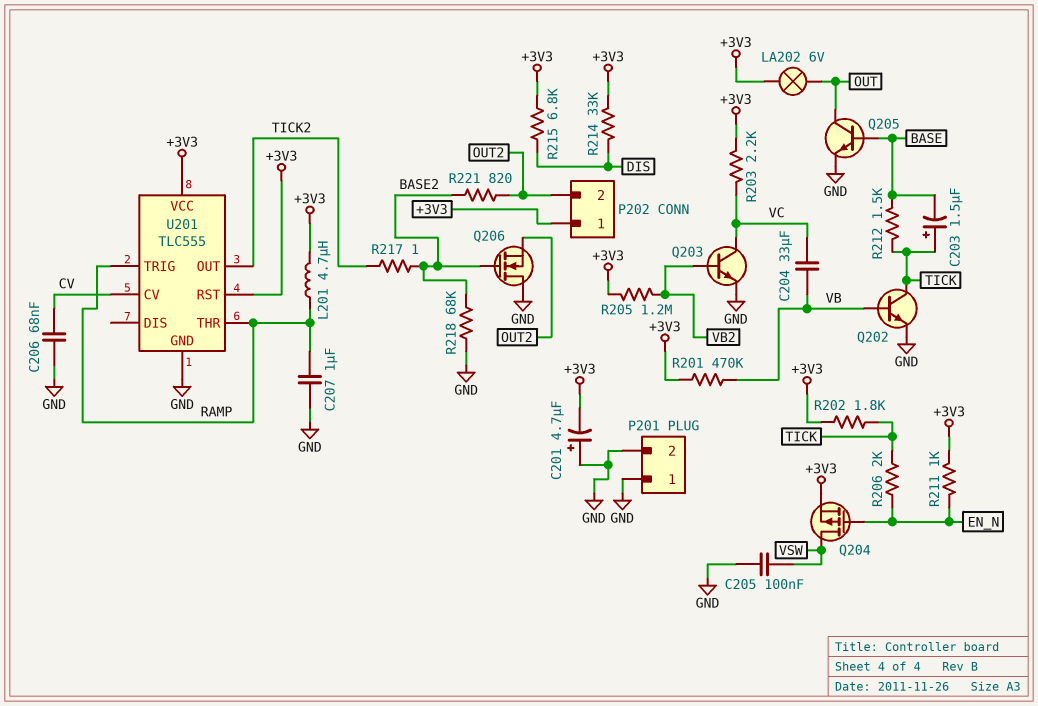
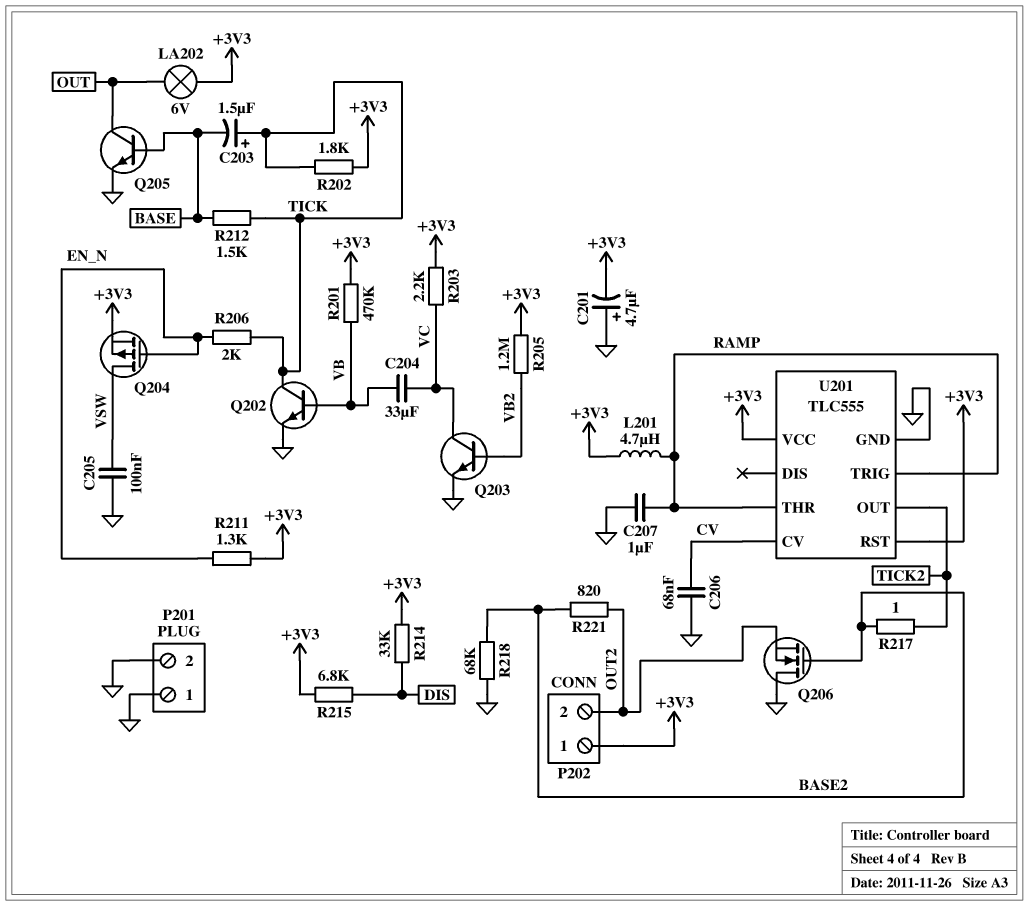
R211: 1k (+3V3, EN_N) -> 1.3k (+3V3, EN_N)

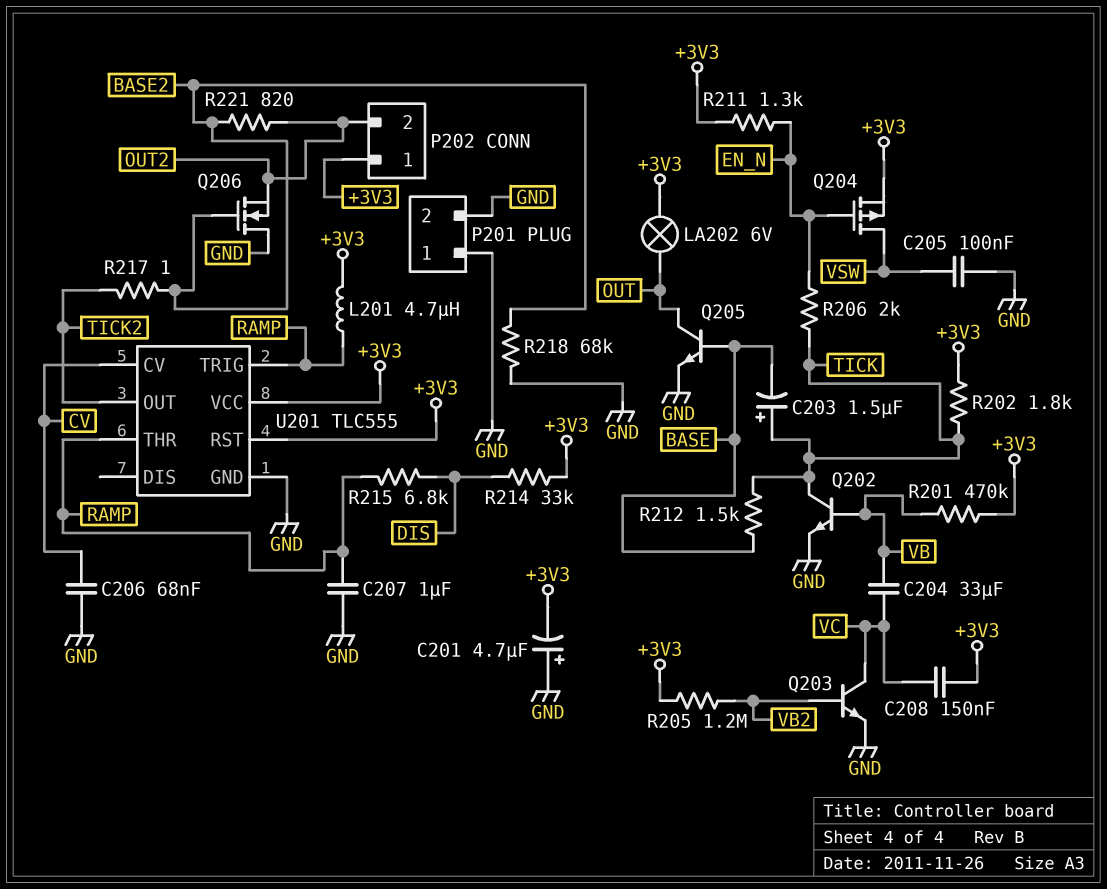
C208: none -> 150nF (+3V3, VC)
R203: 2.2k (+3V3, VC) -> none
R215: 6.8k (+3V3, DIS) -> 6.8k (DIS, RAMP)

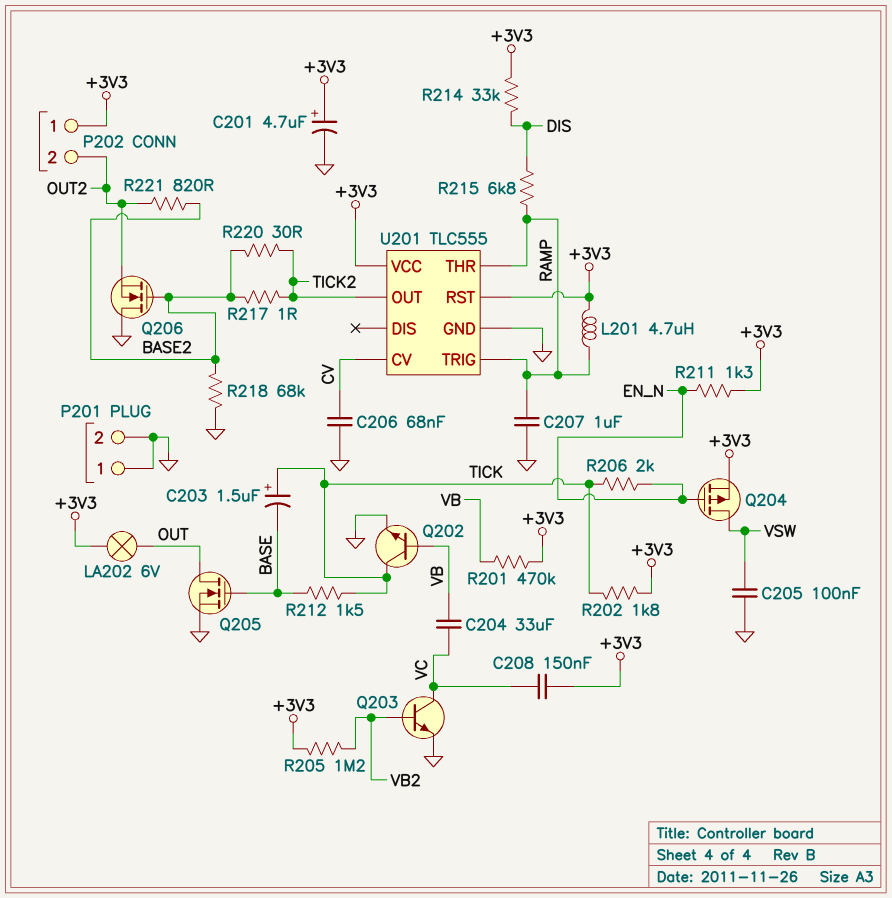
C201: 4.7uF (plus GND, minus +3V3) -> 4.7uF (plus +3V3, minus GND)
Q205: NPN (B BASE, C OUT, E GND) -> NMOS (G BASE, D OUT, S GND)
R220: none -> 30 (BASE2, TICK2)

